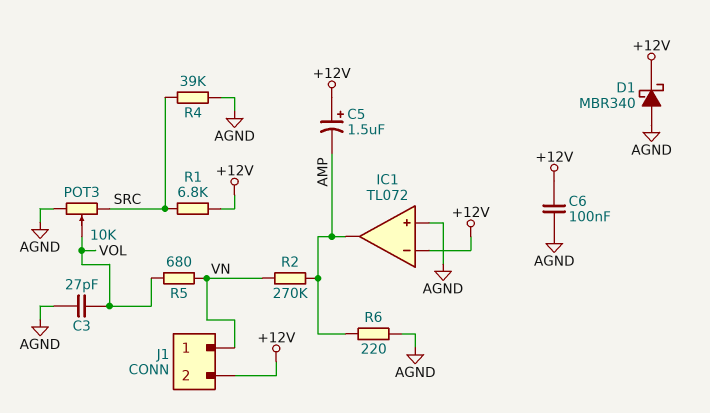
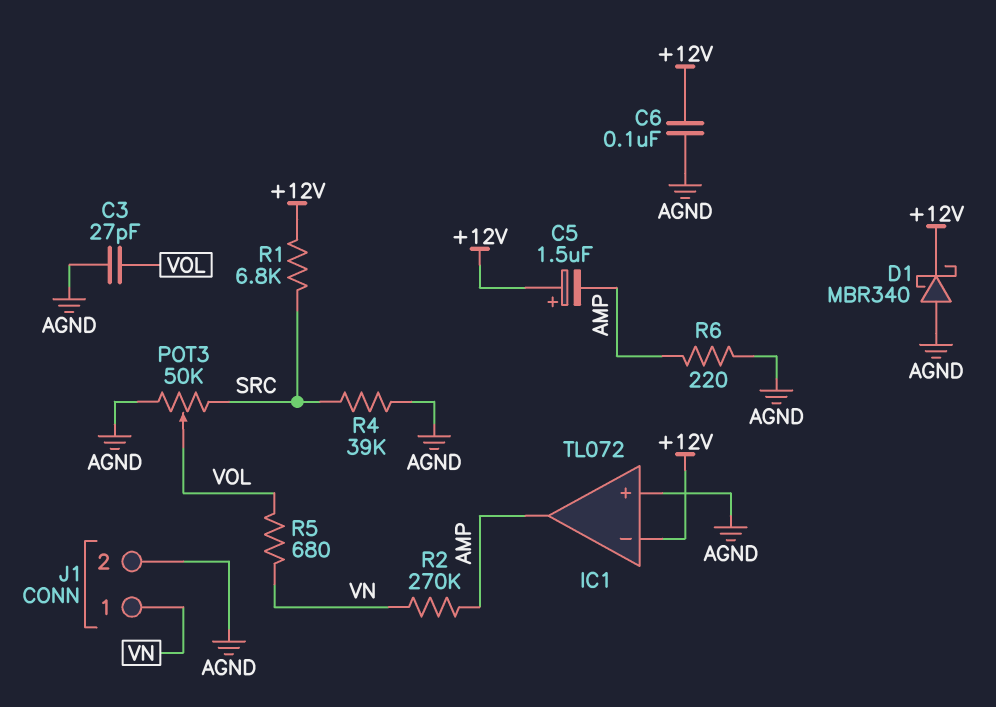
J1 pin 2: +12V -> AGND
POT3: 10k (AGND, SRC, wiper VOL) -> 50k (AGND, SRC, wiper VOL)

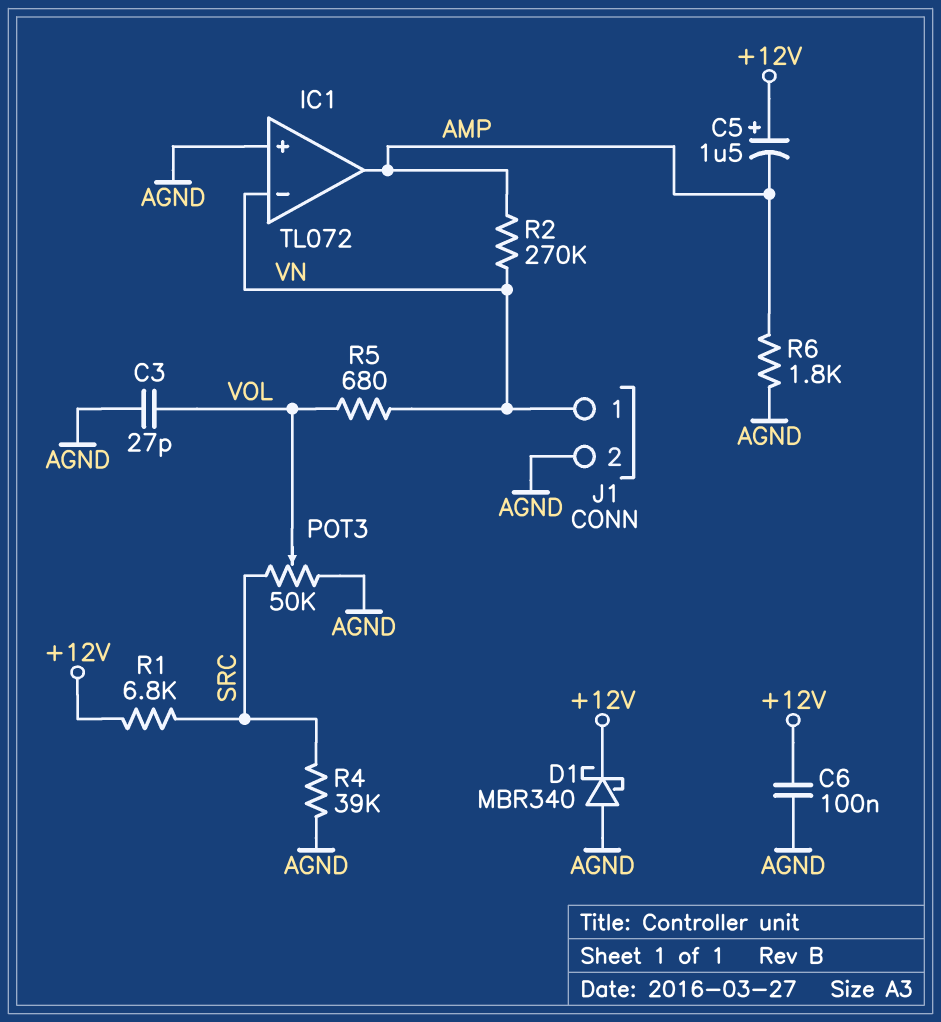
IC1 pin in-: +12V -> VN
R6: 220 (AGND, AMP) -> 1.8k (AGND, AMP)

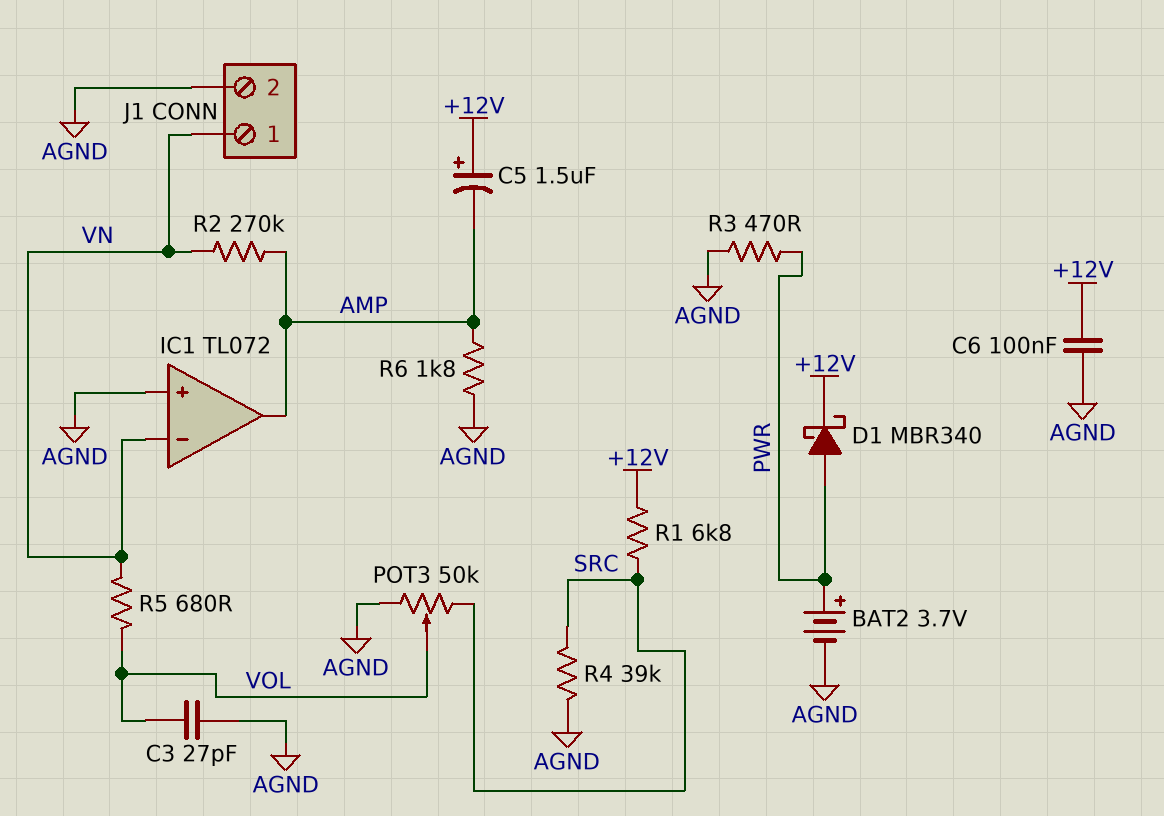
BAT2: none -> 3.7V (plus PWR, minus AGND)
D1: schottky MBR340 (A AGND, K +12V) -> schottky MBR340 (A PWR, K +12V)
R3: none -> 470 (AGND, PWR)

